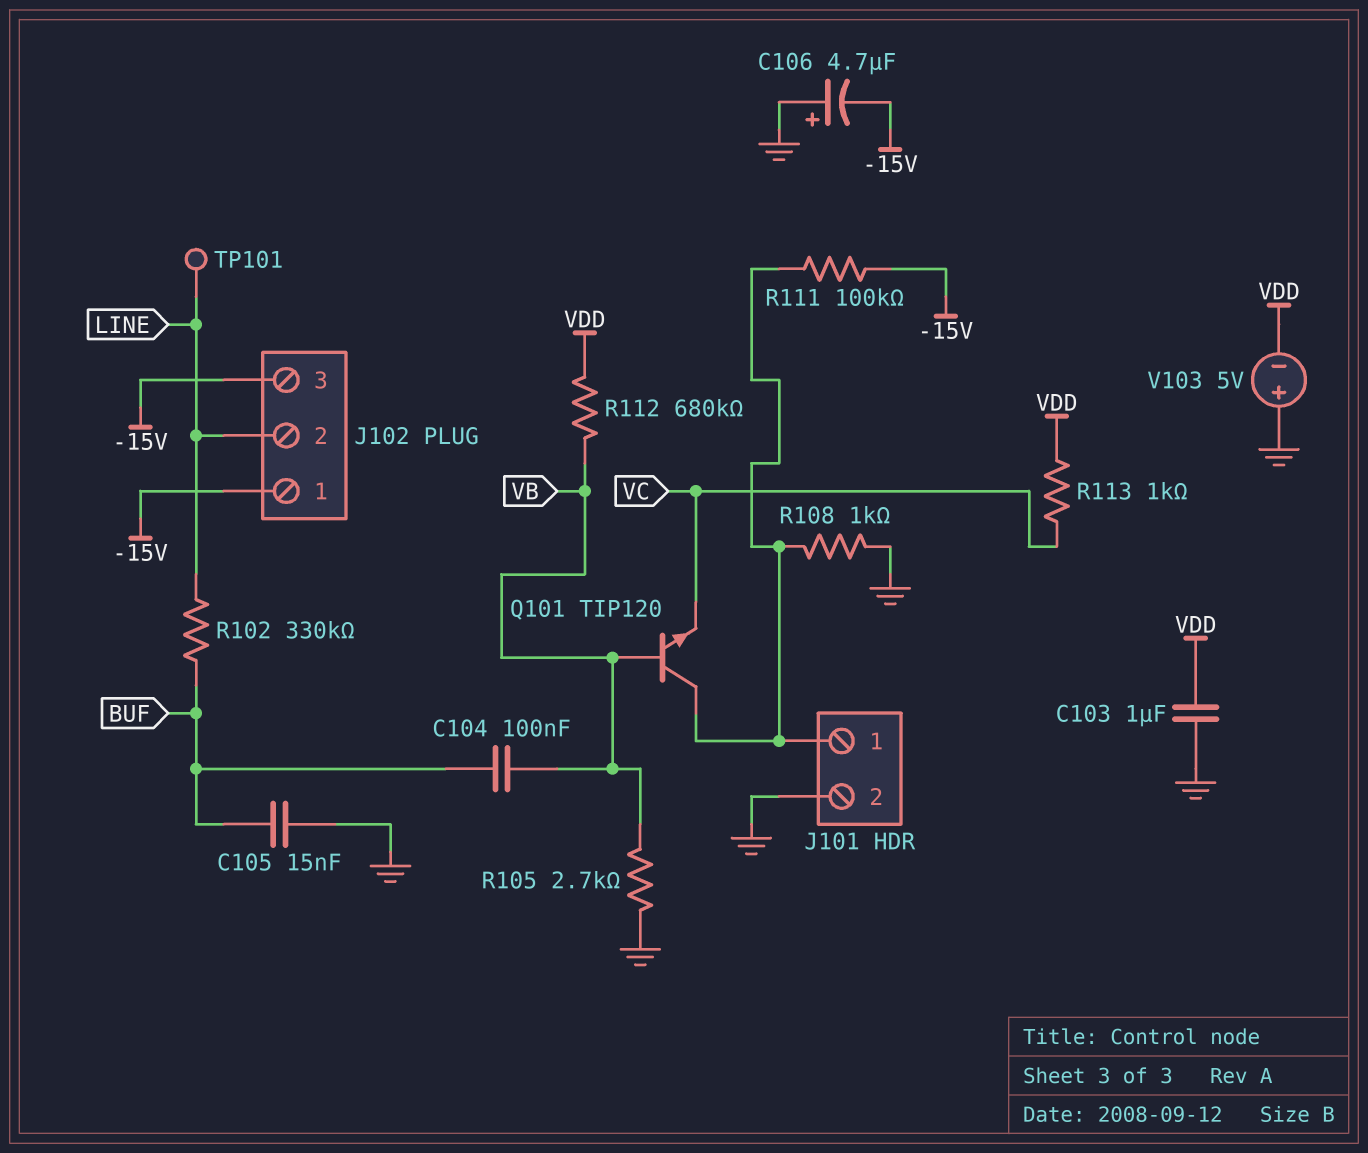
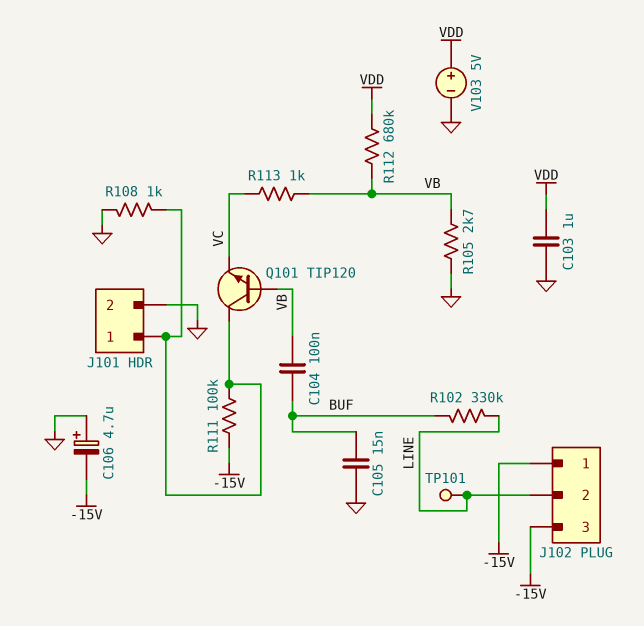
R113: 1k (VC, VDD) -> 1k (VB, VC)
V103: 5V (plus GND, minus VDD) -> 5V (plus VDD, minus GND)

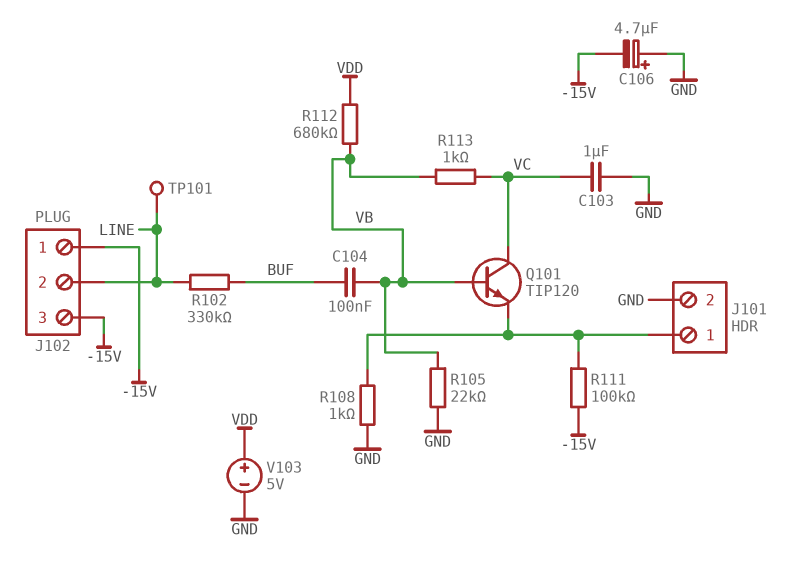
C103: 1uF (GND, VDD) -> 1uF (GND, VC)
C105: 15nF (BUF, GND) -> none
Q101: NPN TIP120 (B VB, C J101/1, E VC) -> NPN TIP120 (B VB, C VC, E J101/1)
R105: 2.7k (GND, VB) -> 22k (GND, VB)

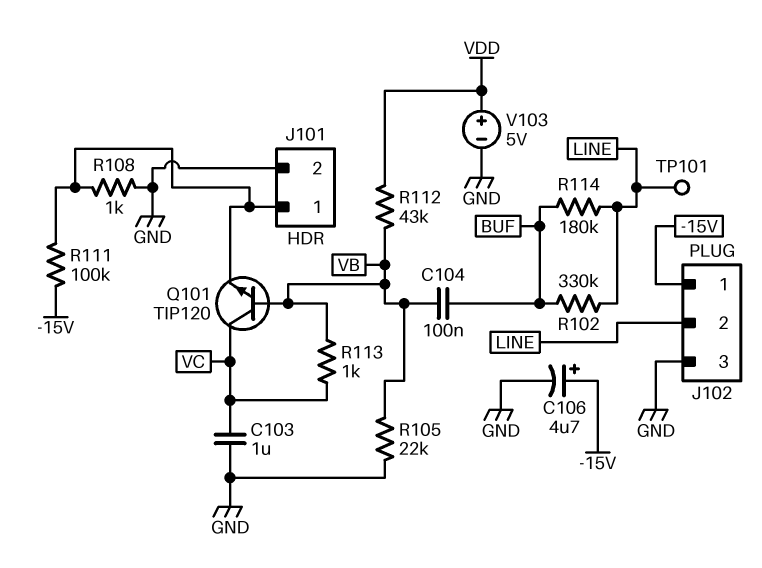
C106: 4.7uF (plus GND, minus -15V) -> 4.7uF (plus -15V, minus GND)
J102 pin 3: -15V -> GND
R112: 680k (VB, VDD) -> 43k (VB, VDD)
R114: none -> 180k (BUF, LINE)

